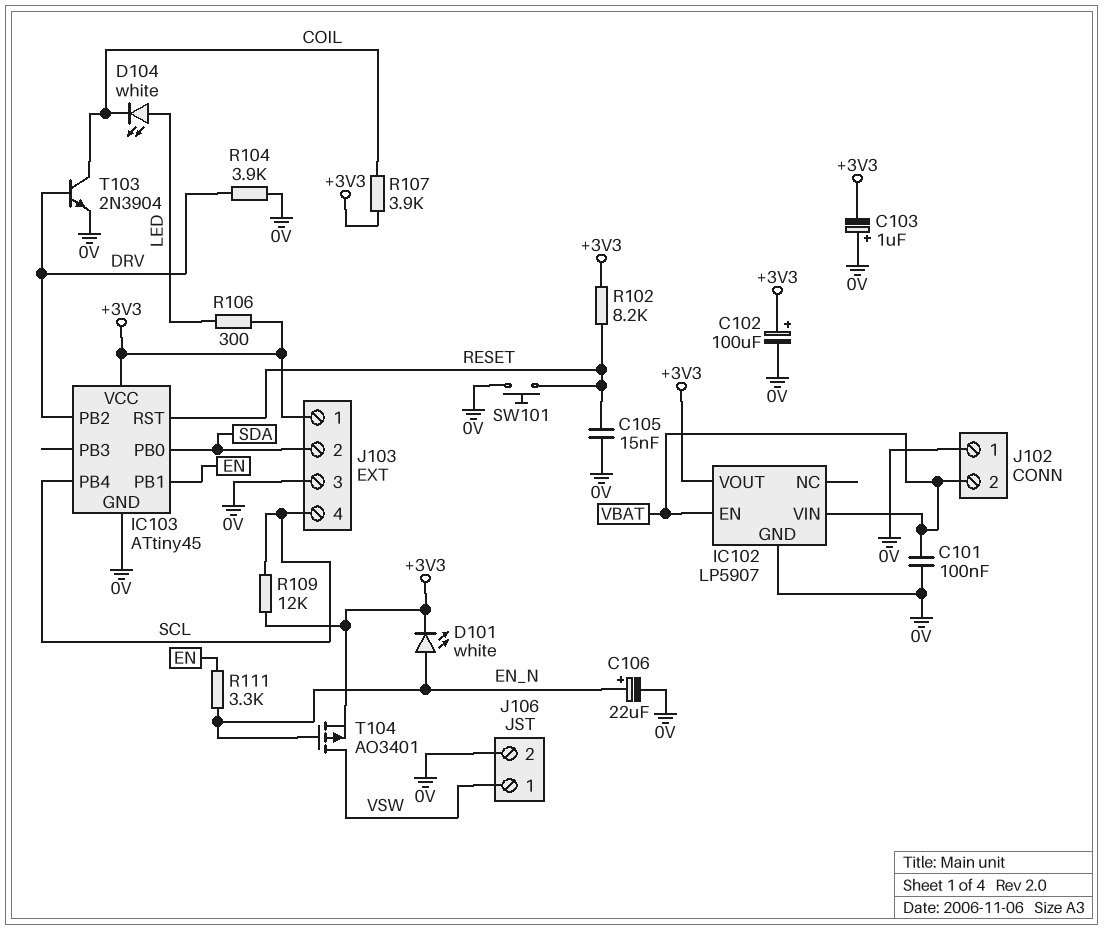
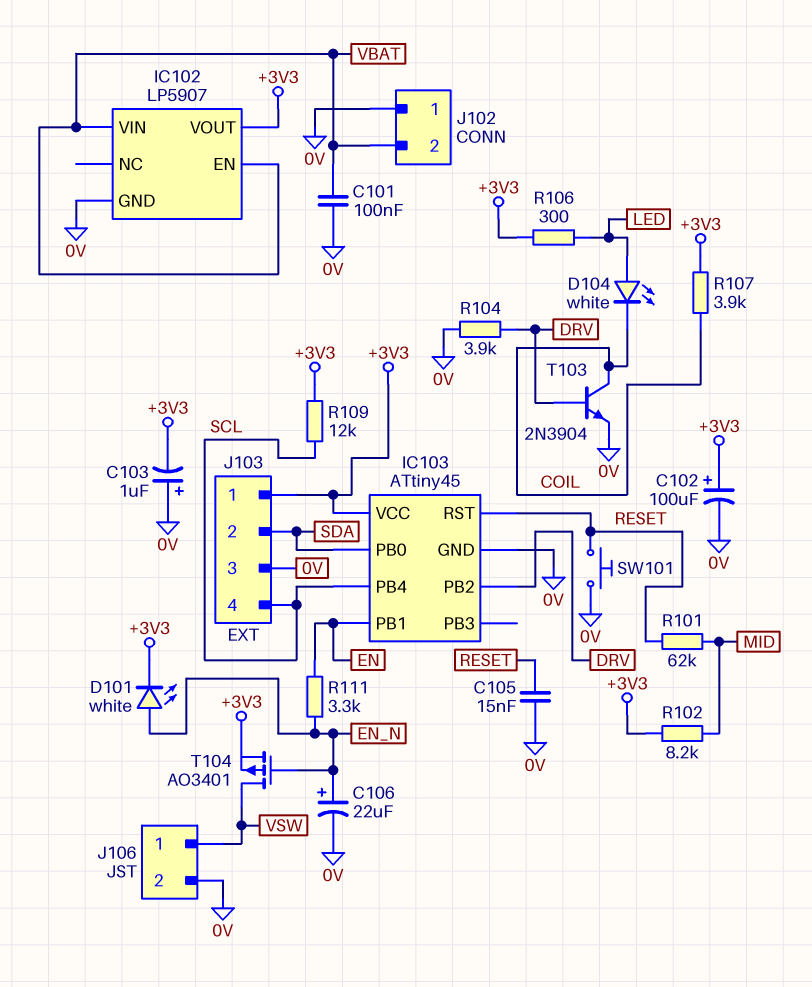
R101: none -> 62k (MID, RESET)
R102: 8.2k (+3V3, RESET) -> 8.2k (+3V3, MID)

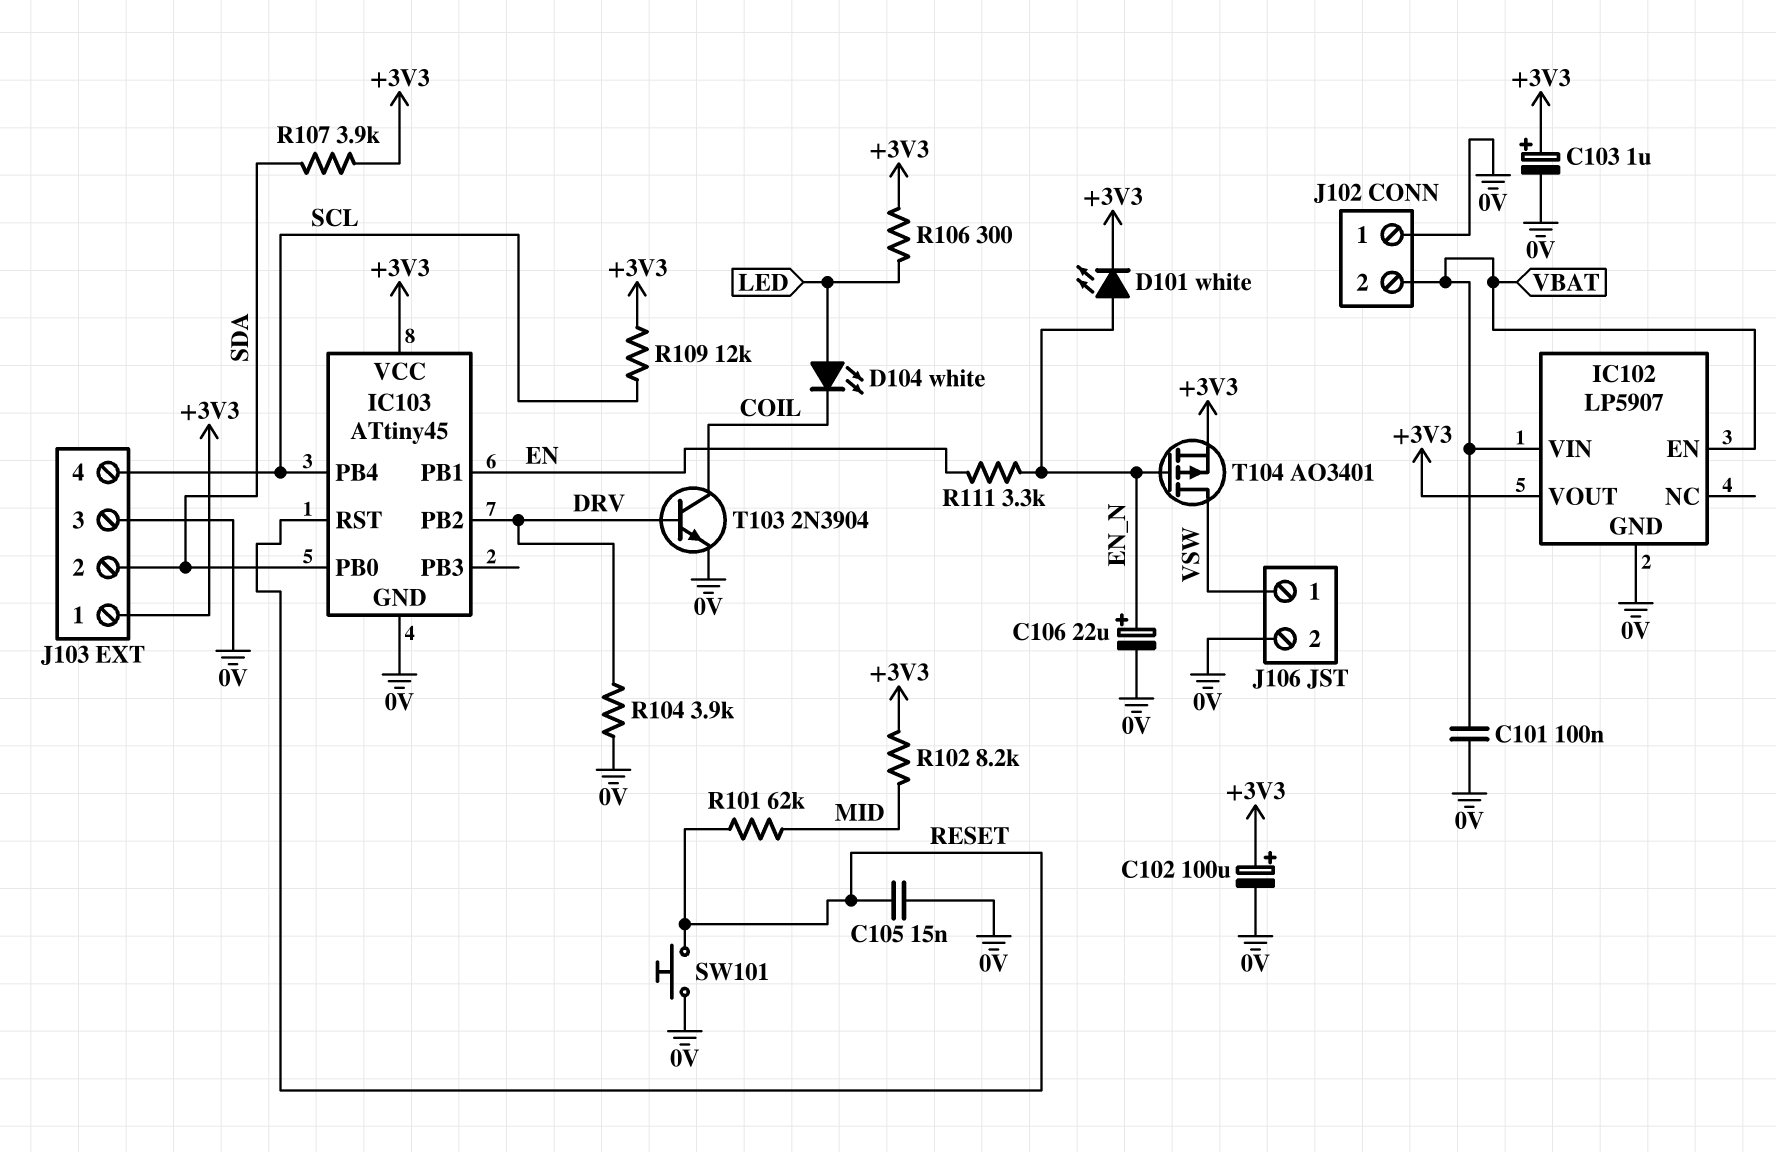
C103: 1uF (plus 0V, minus +3V3) -> 1uF (plus +3V3, minus 0V)
R107: 3.9k (+3V3, COIL) -> 3.9k (+3V3, SDA)

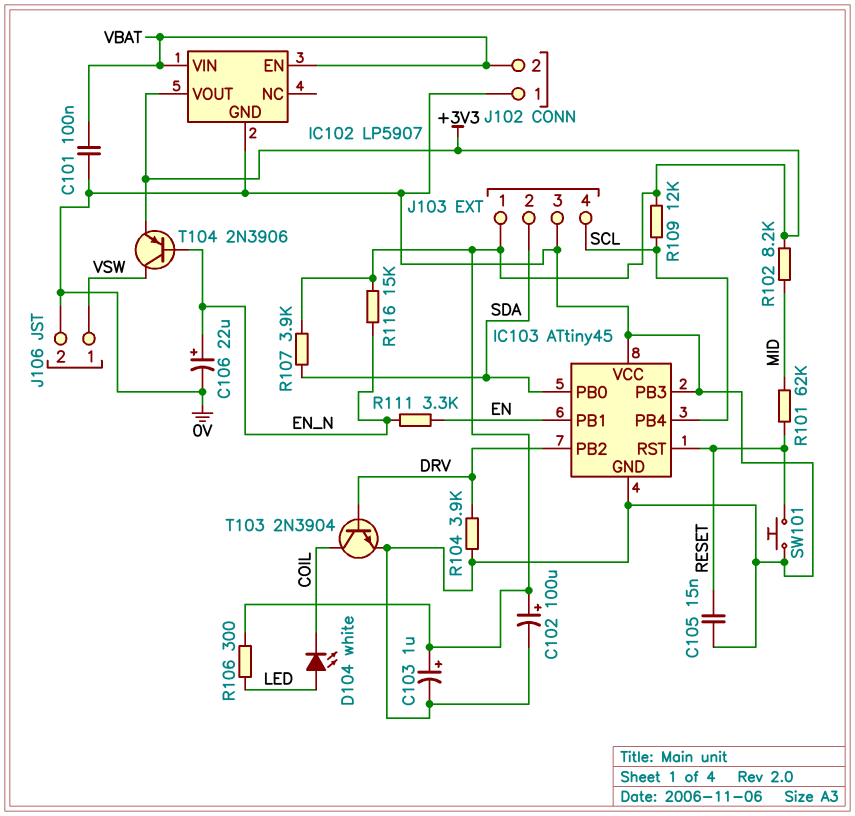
D101: LED white (A EN_N, K +3V3) -> none
IC103 pin PB3: none -> 0V
IC103 pin VCC: +3V3 -> 0V
R116: none -> 15k (+3V3, EN_N)
T104: PMOS AO3401 (G EN_N, D VSW, S +3V3) -> PNP 2N3906 (B EN_N, C VSW, E +3V3)

